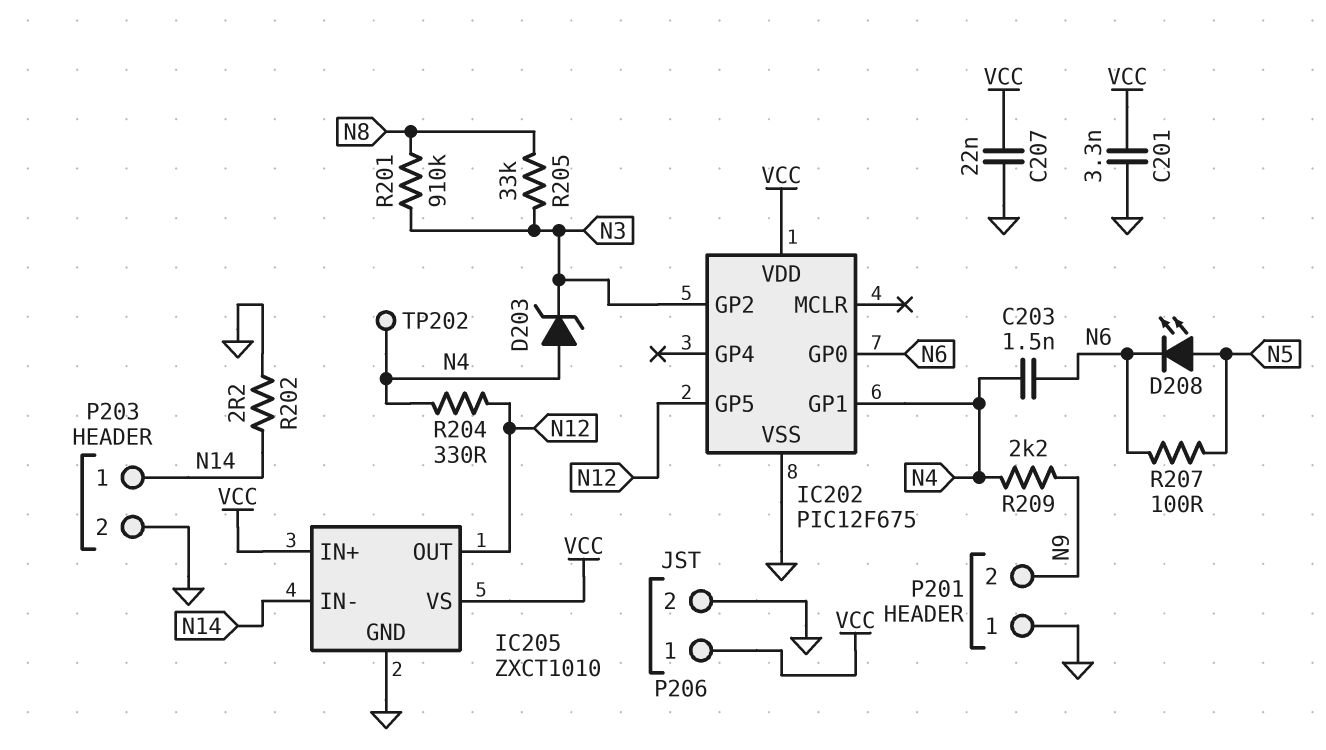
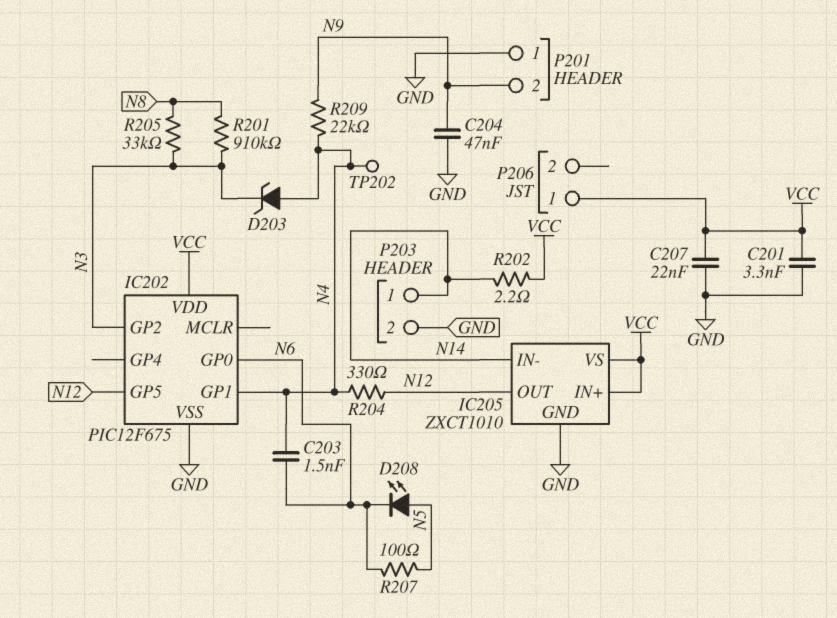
C204: none -> 47nF (GND, N9)
P206 pin 2: GND -> none
R202: 2.2 (GND, N14) -> 2.2 (N14, VCC)
R209: 2.2k (N4, N9) -> 22k (N4, N9)

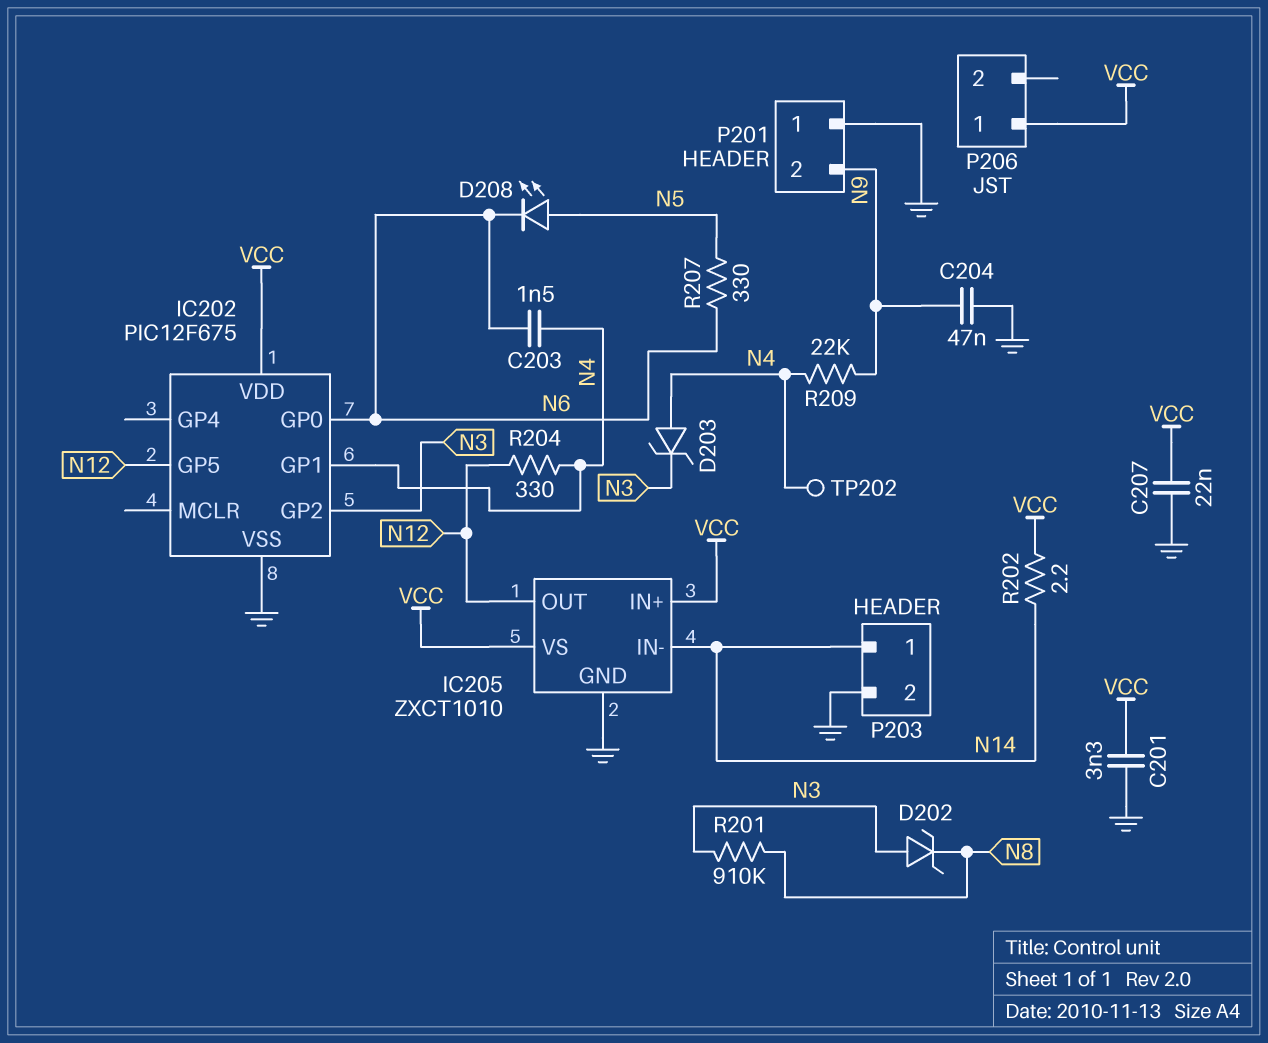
D202: none -> zener (A N3, K N8)
R205: 33k (N3, N8) -> none
R207: 100 (N5, N6) -> 330 (N5, N6)

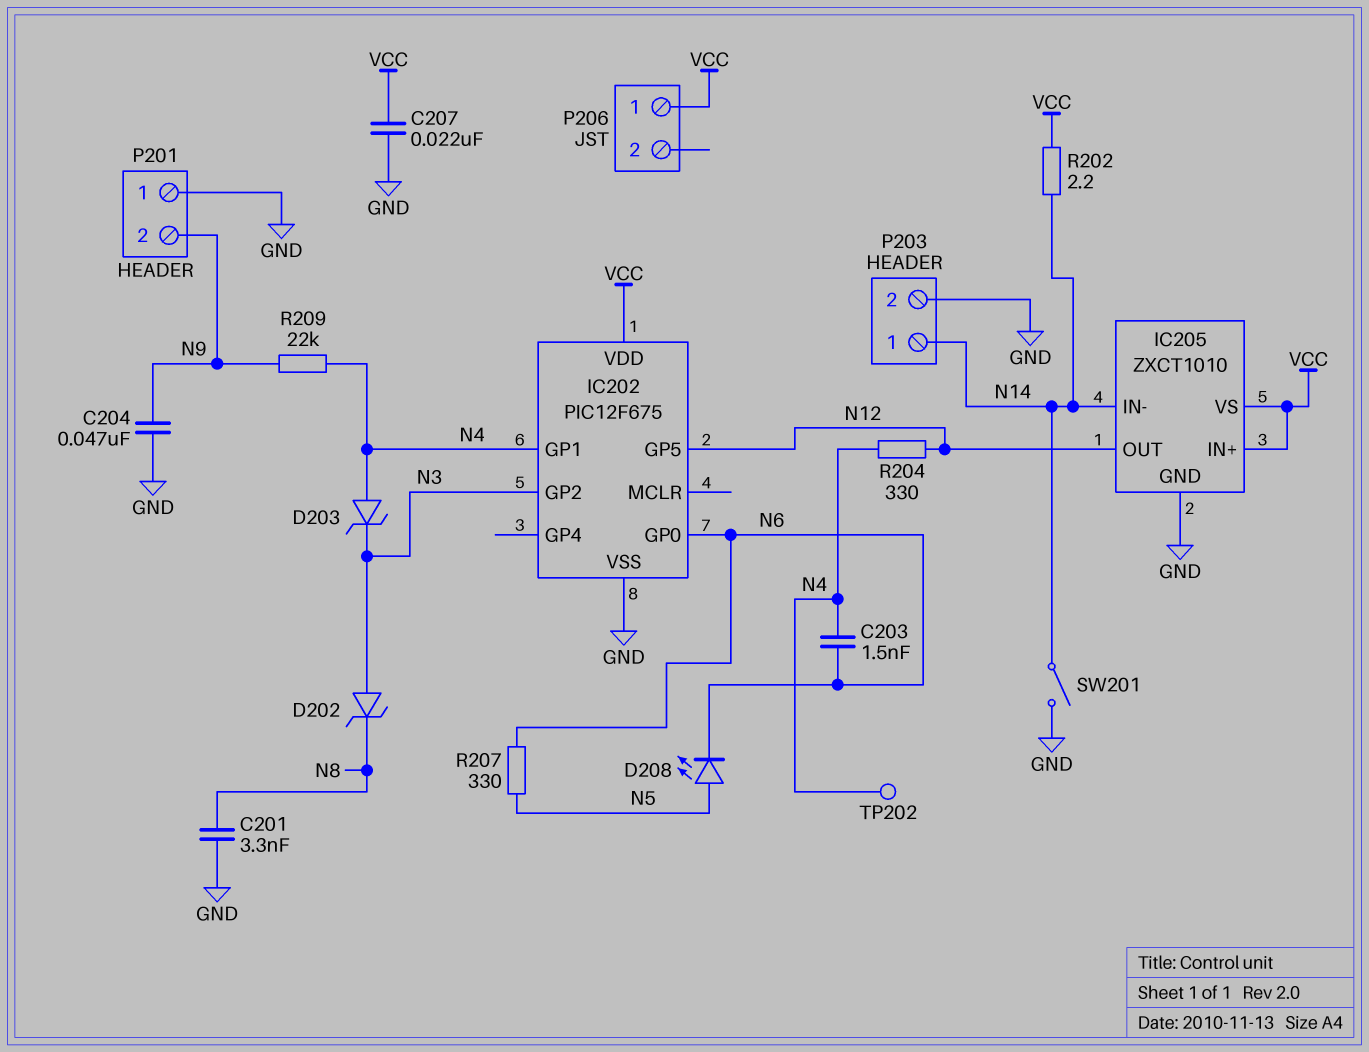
C201: 3.3nF (GND, VCC) -> 3.3nF (GND, N8)
R201: 910k (N3, N8) -> none
SW201: none -> switch (GND, N14)

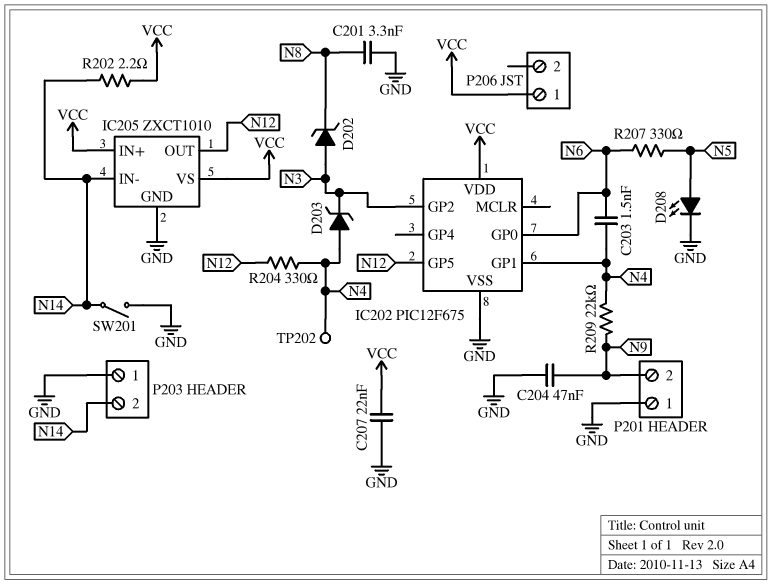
D208: LED (A N5, K N6) -> LED (A N5, K GND)
P203 pin 1: N14 -> GND
P203 pin 2: GND -> N14

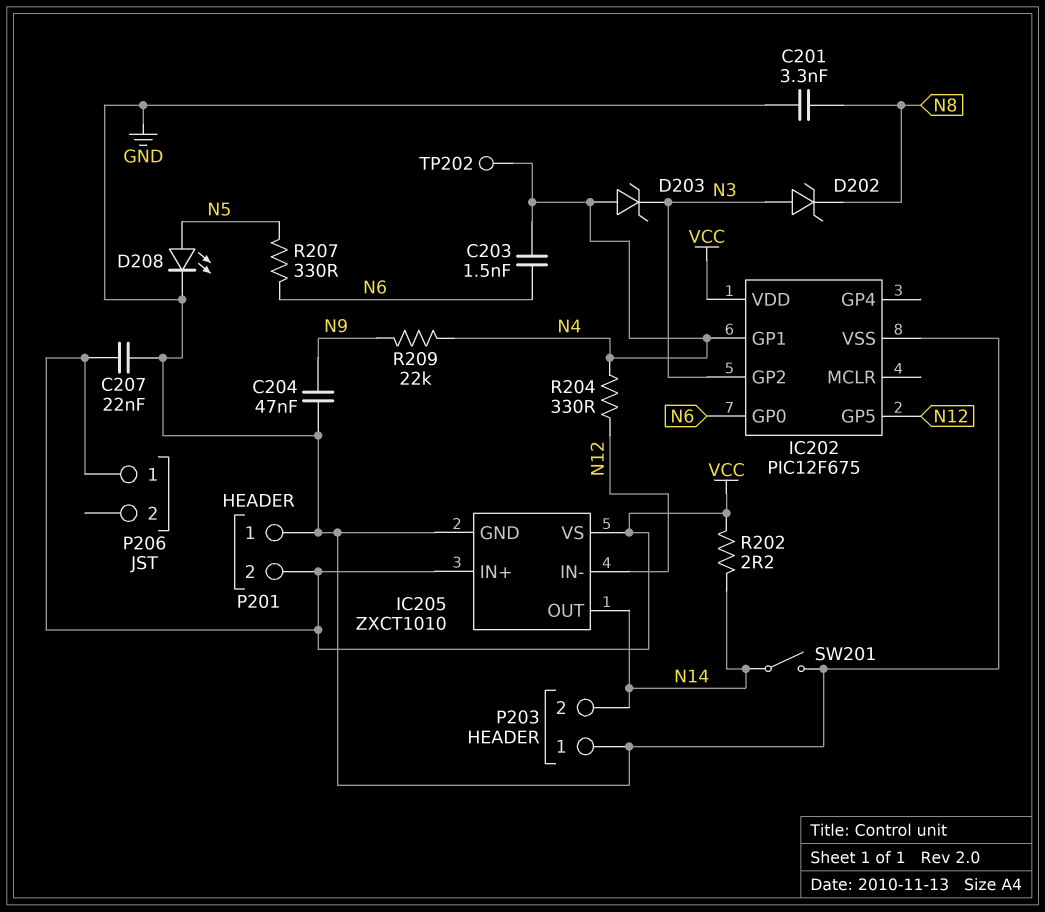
IC205 pin IN-: N14 -> N12
IC205 pin OUT: N12 -> N14
P201 pin 2: N9 -> VCC

